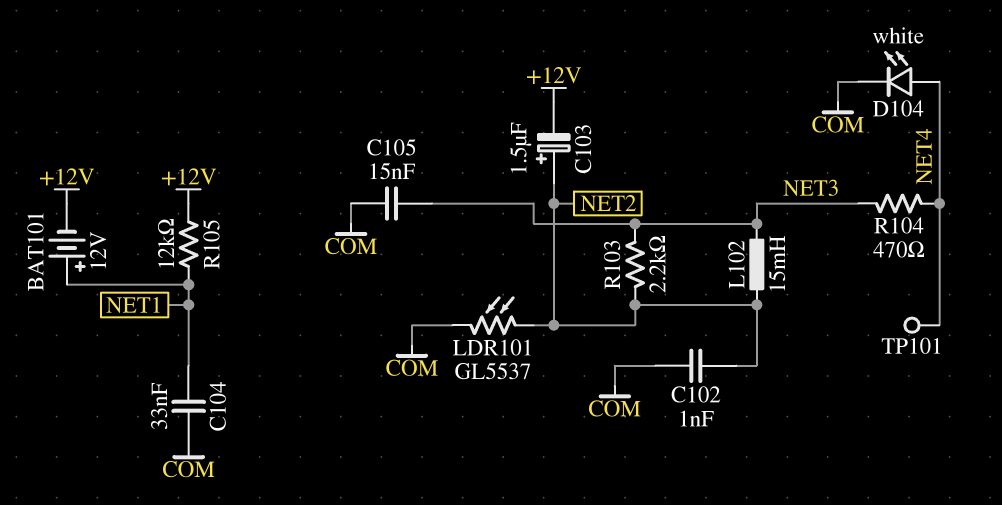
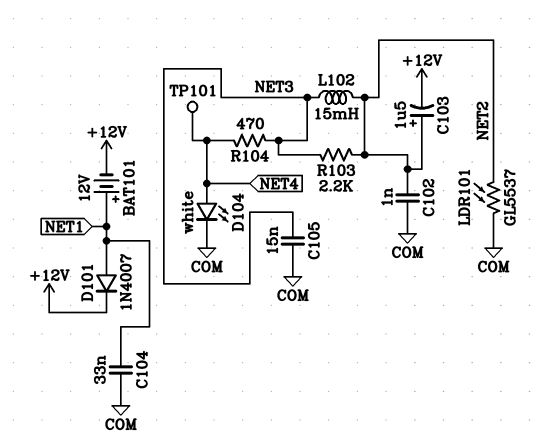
D101: none -> diode 1N4007 (A NET1, K +12V)
R105: 12k (+12V, NET1) -> none

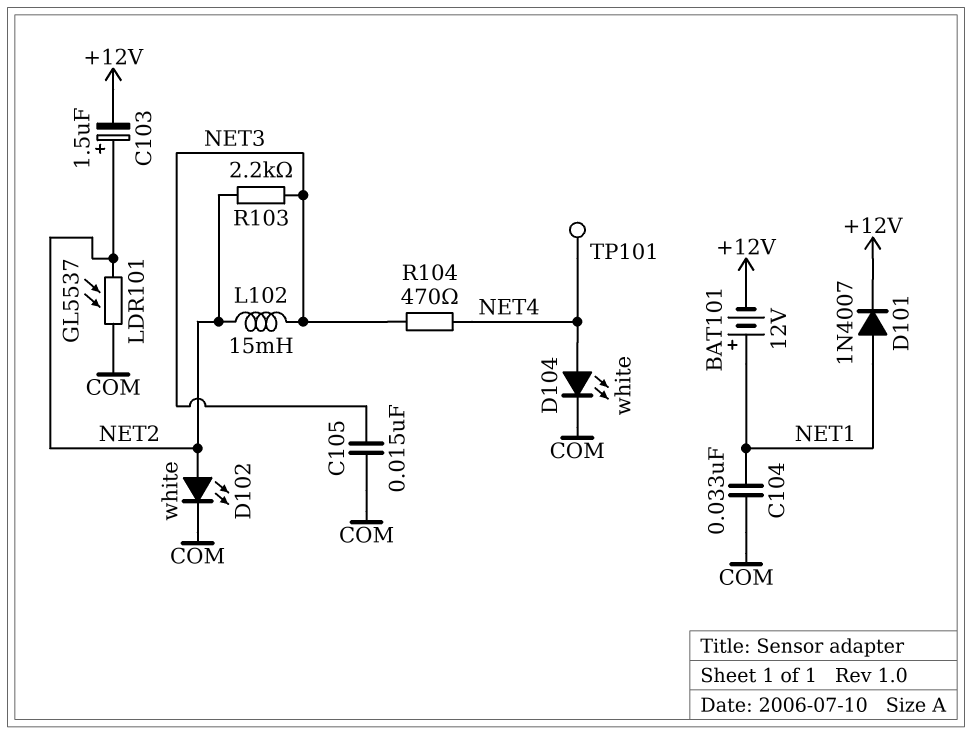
C102: 1nF (COM, NET2) -> none
D102: none -> LED white (A NET2, K COM)

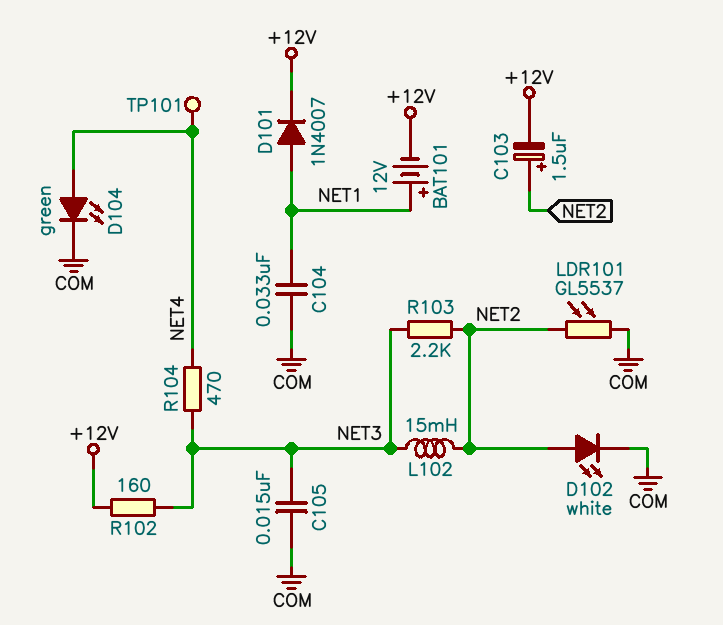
D104: LED white (A NET4, K COM) -> LED green (A NET4, K COM)
R102: none -> 160 (+12V, NET3)

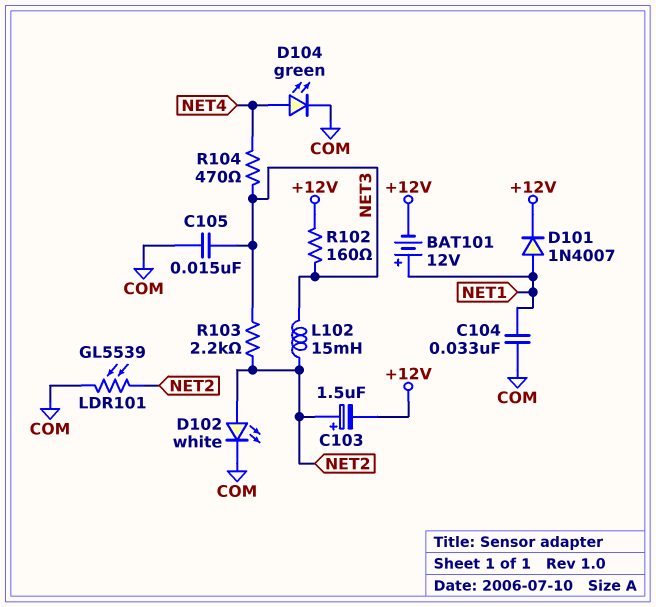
LDR101: GL5537 (COM, NET2) -> GL5539 (COM, NET2)
TP101: test point (NET4) -> none

